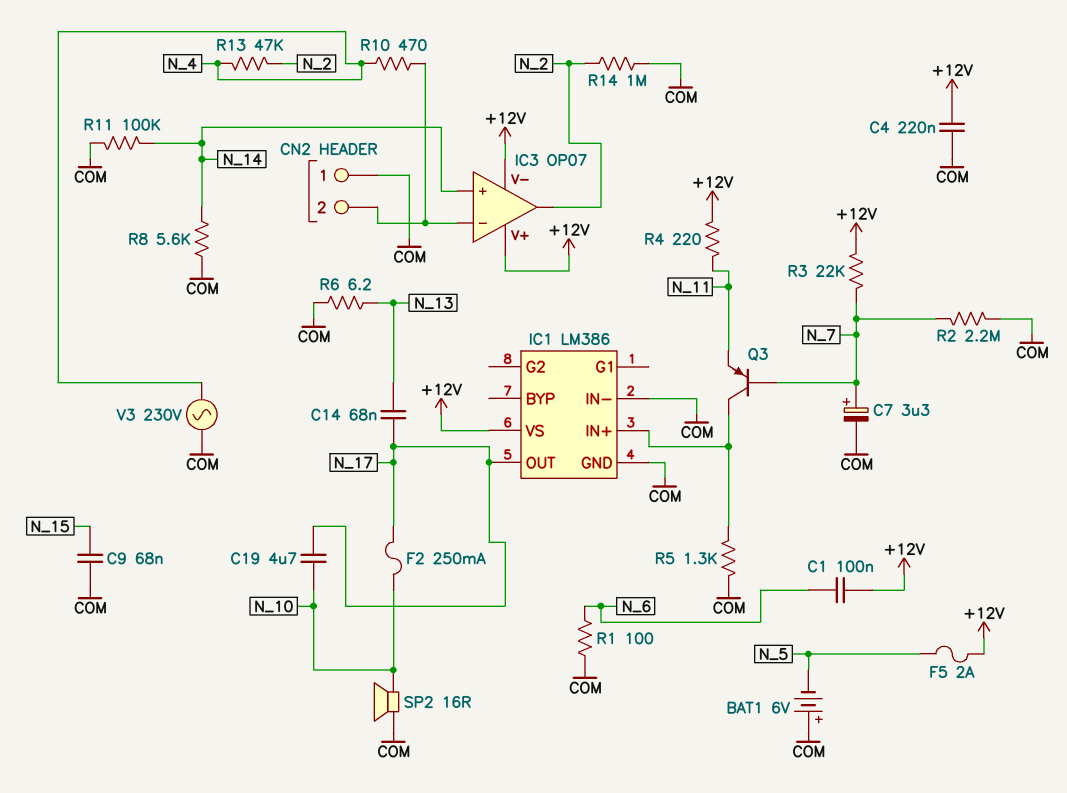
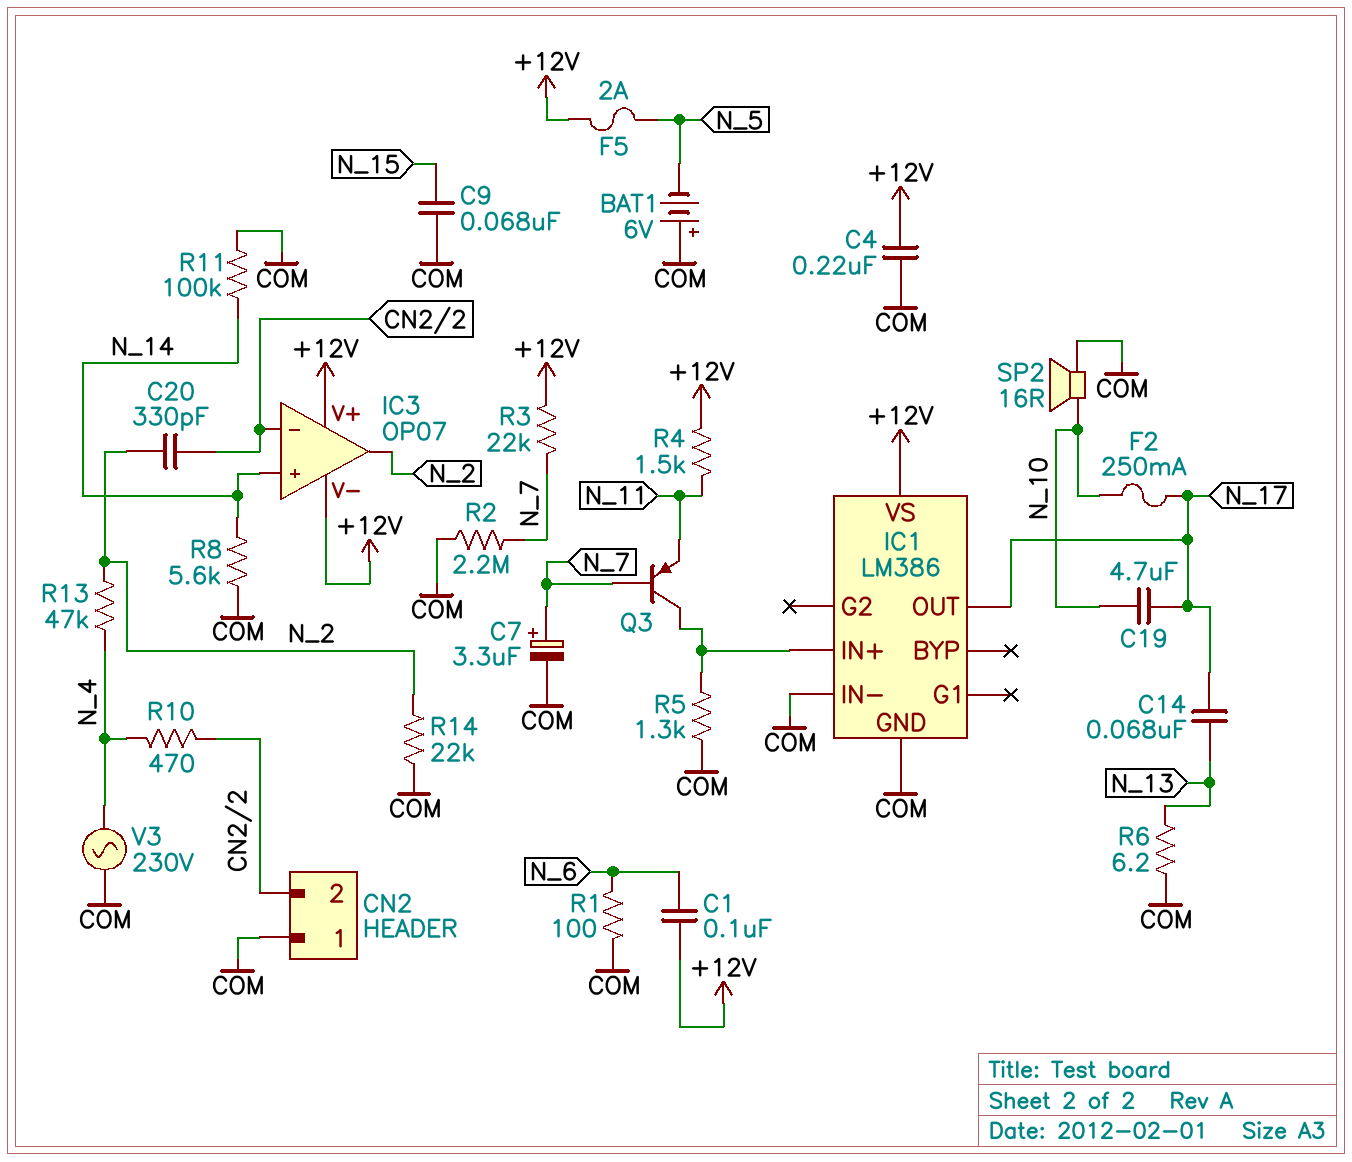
C20: none -> 330pF (CN2/2, N_2)
R4: 220 (+12V, N_11) -> 1.5k (+12V, N_11)
R14: 1M (COM, N_2) -> 22k (COM, N_2)

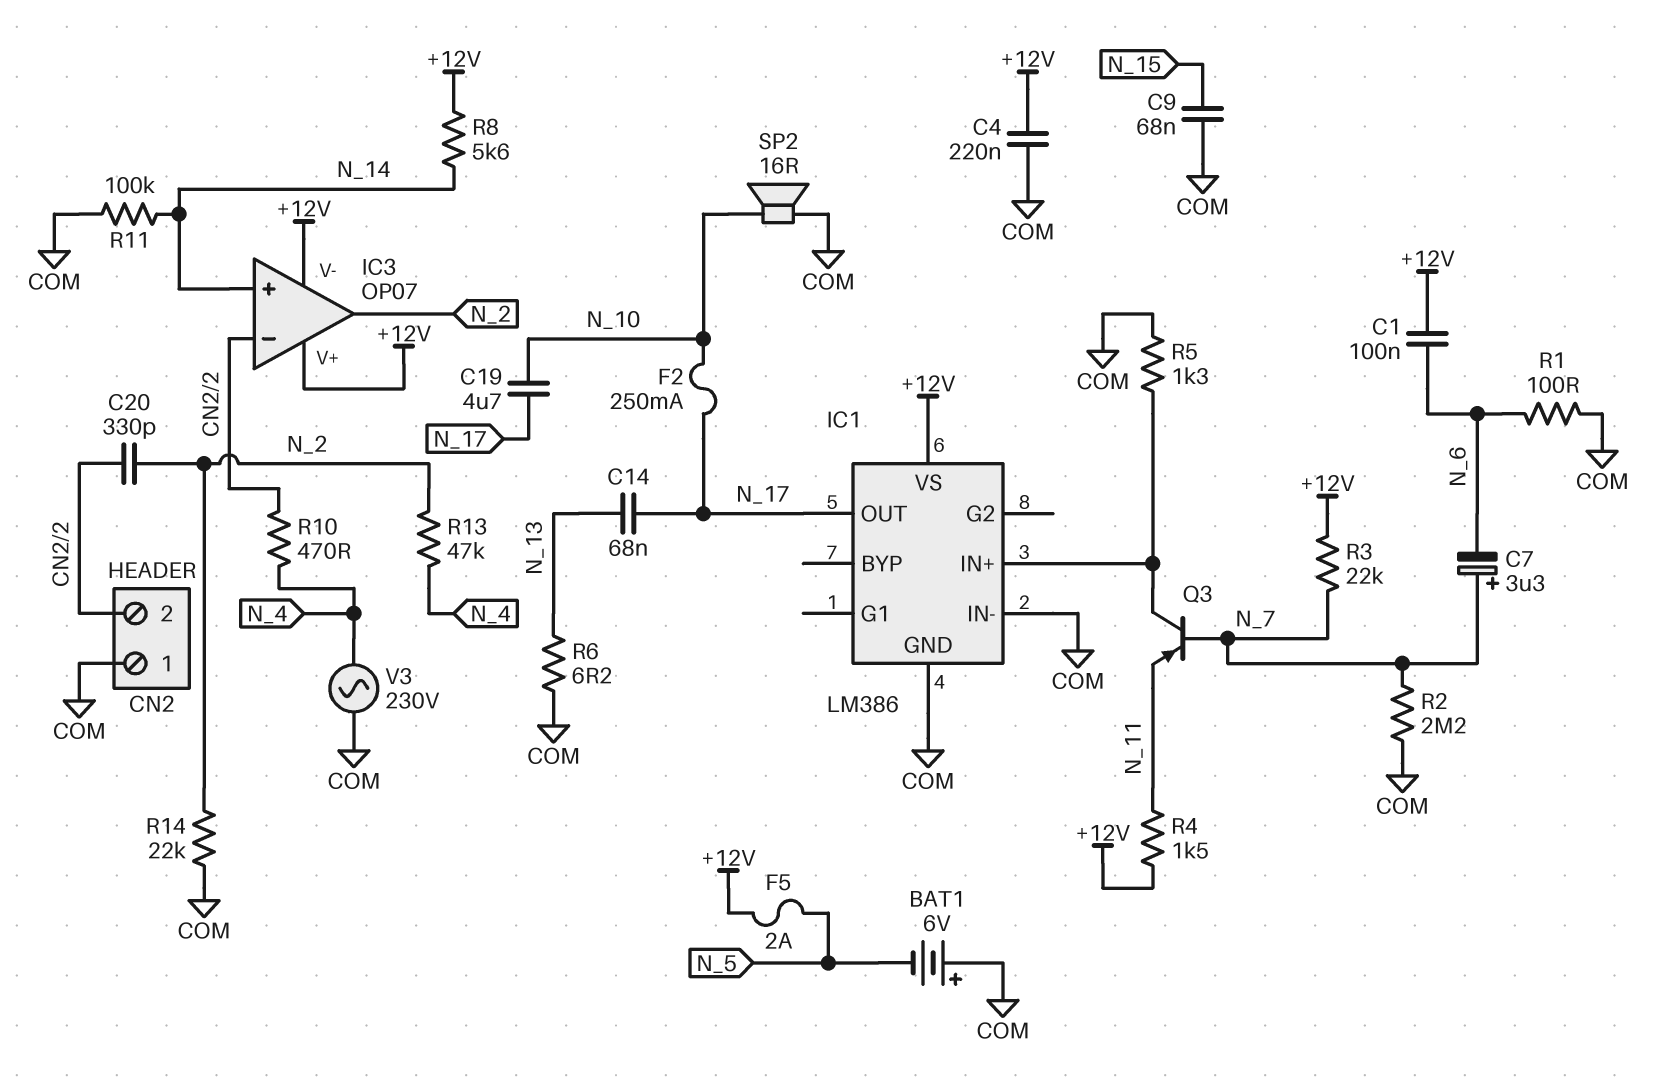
C7: 3.3uF (plus N_7, minus COM) -> 3.3uF (plus N_7, minus N_6)
R8: 5.6k (COM, N_14) -> 5.6k (+12V, N_14)

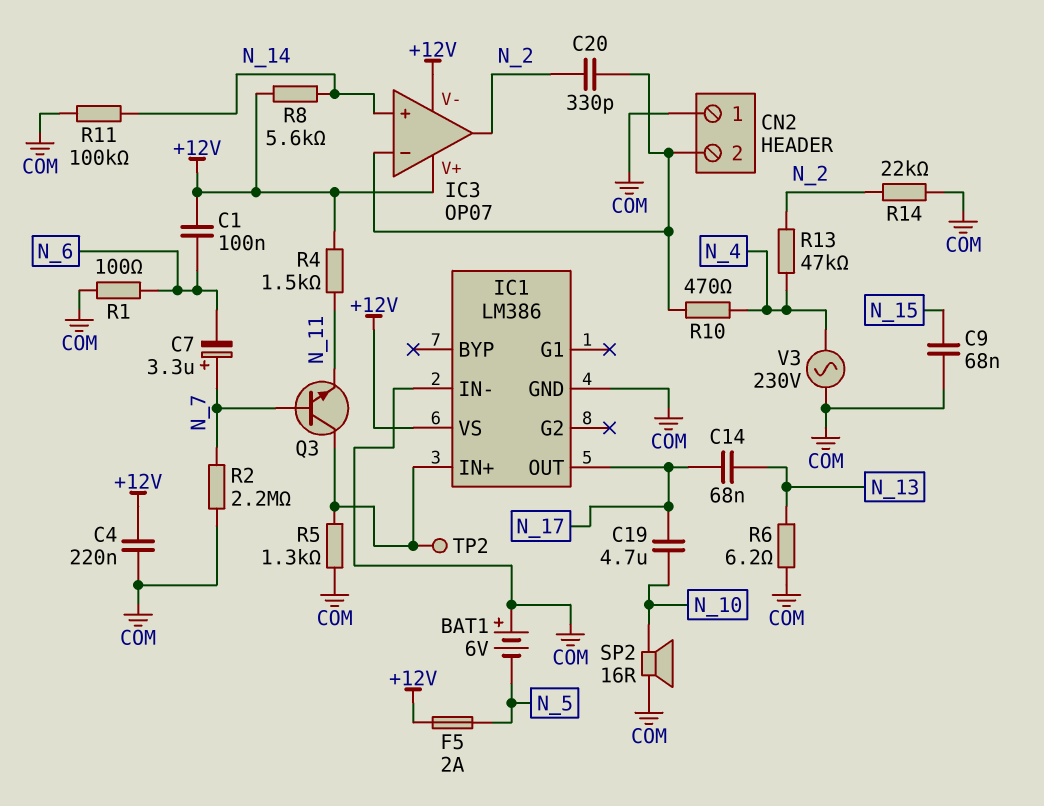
F2: 250mA (N_10, N_17) -> none
Q3: PNP (B N_7, C IC1/IN+, E N_11) -> NPN (B N_7, C IC1/IN+, E N_11)
R3: 22k (+12V, N_7) -> none
TP2: none -> test point (IC1/IN+)

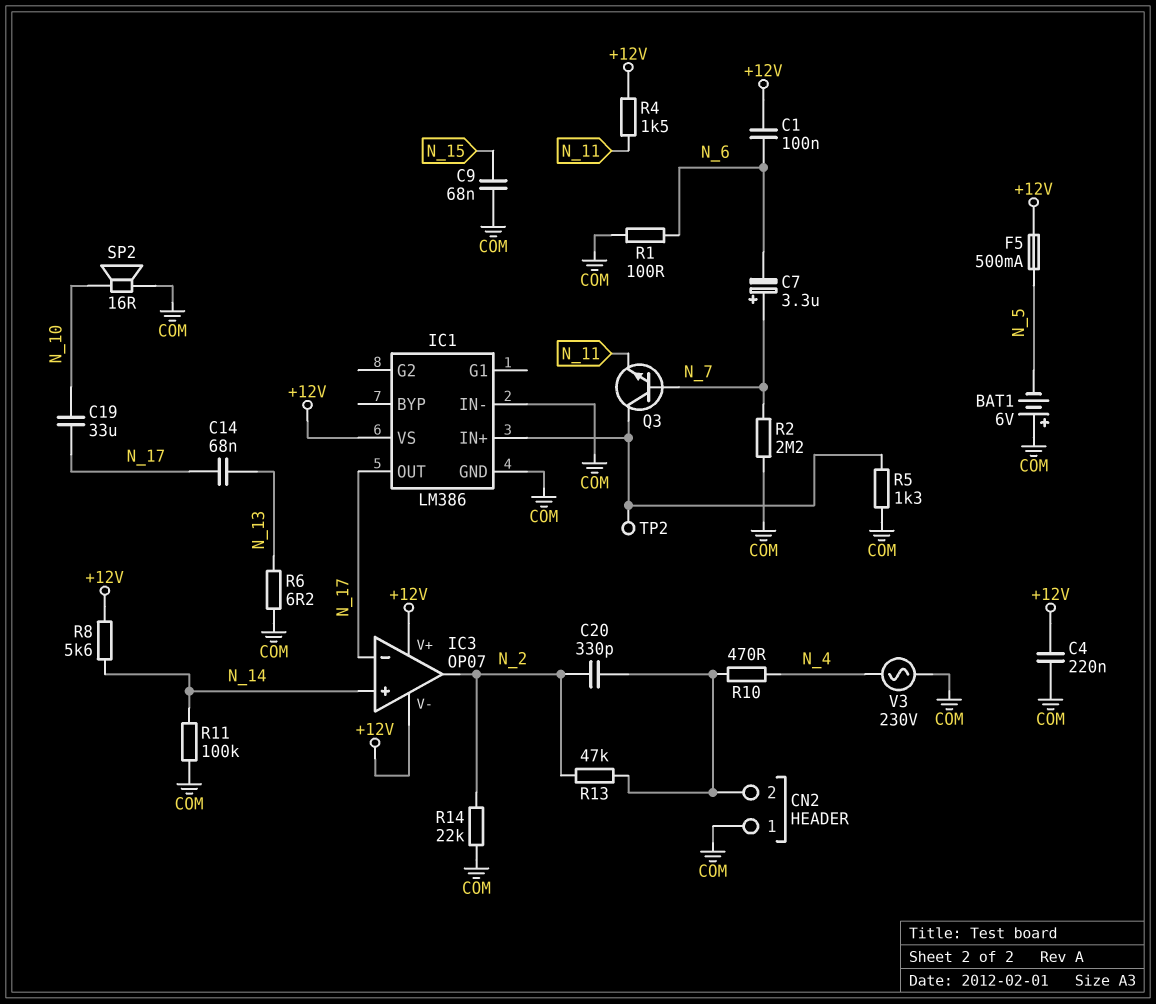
C19: 4.7uF (N_10, N_17) -> 33uF (N_10, N_17)
F5: 2A (+12V, N_5) -> 500mA (+12V, N_5)
IC3 pin in-: CN2/2 -> N_17
R13: 47k (N_2, N_4) -> 47k (CN2/2, N_2)

